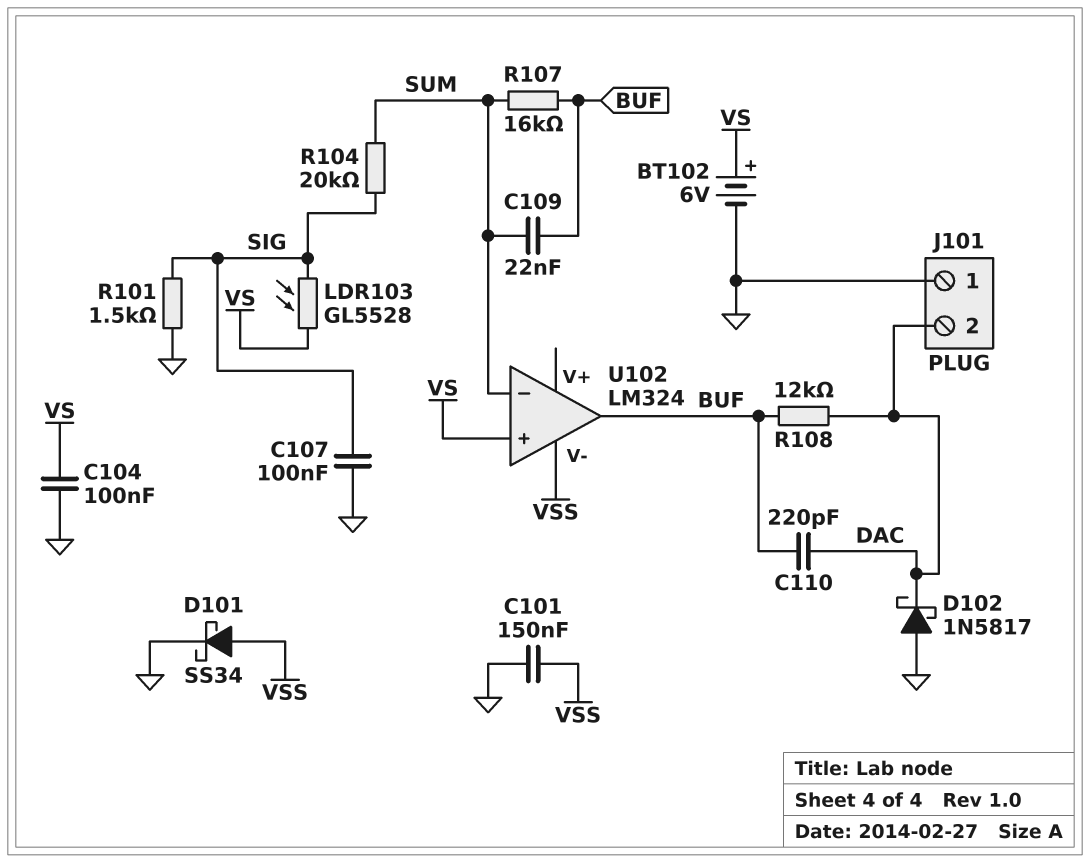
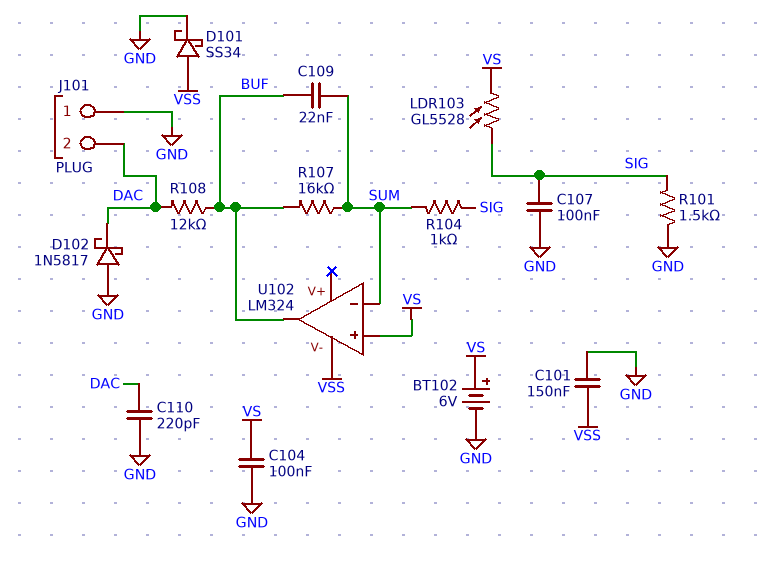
C110: 220pF (BUF, DAC) -> 220pF (DAC, GND)
R104: 20k (SIG, SUM) -> 1k (SIG, SUM)

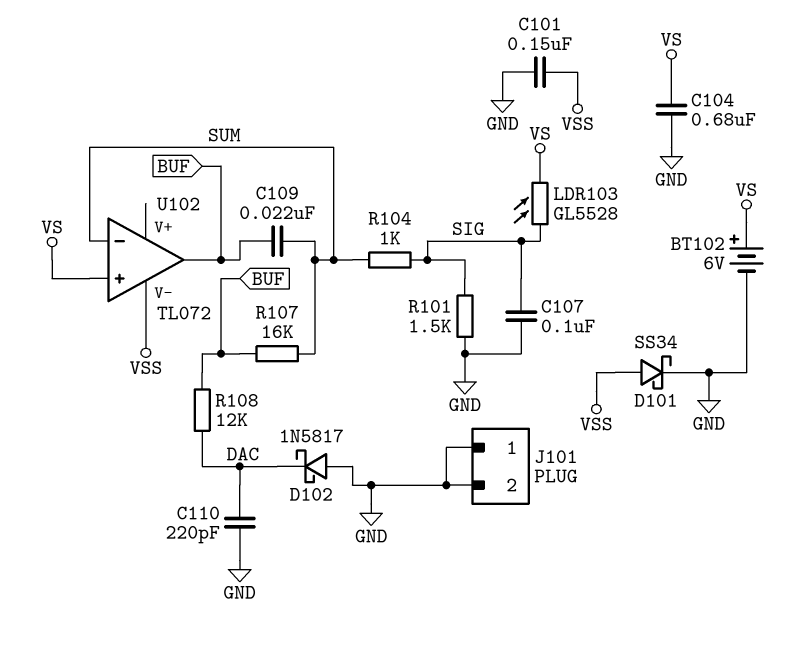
C104: 100nF (GND, VS) -> 680nF (GND, VS)
J101 pin 2: DAC -> GND
U102: LM324 -> TL072

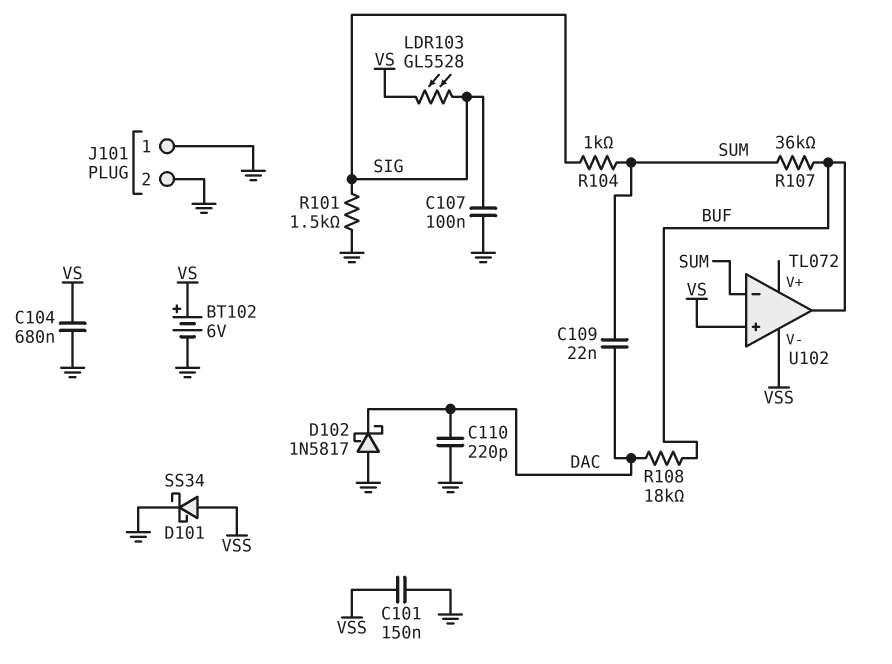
C109: 22nF (BUF, SUM) -> 22nF (DAC, SUM)
R107: 16k (BUF, SUM) -> 36k (BUF, SUM)
R108: 12k (BUF, DAC) -> 18k (BUF, DAC)

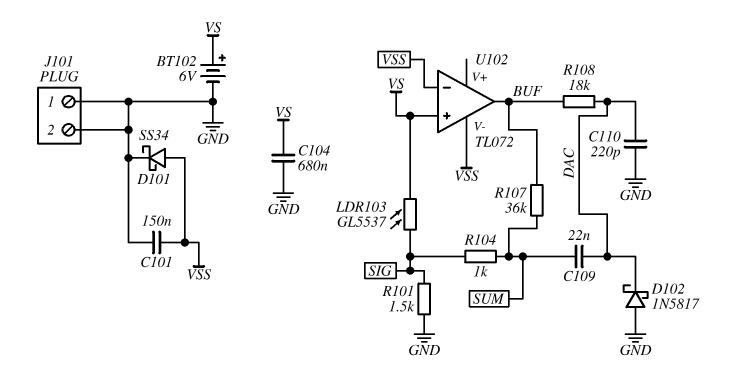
C107: 100nF (GND, SIG) -> none
LDR103: GL5528 (SIG, VS) -> GL5537 (SIG, VS)
U102 pin in-: SUM -> VSS

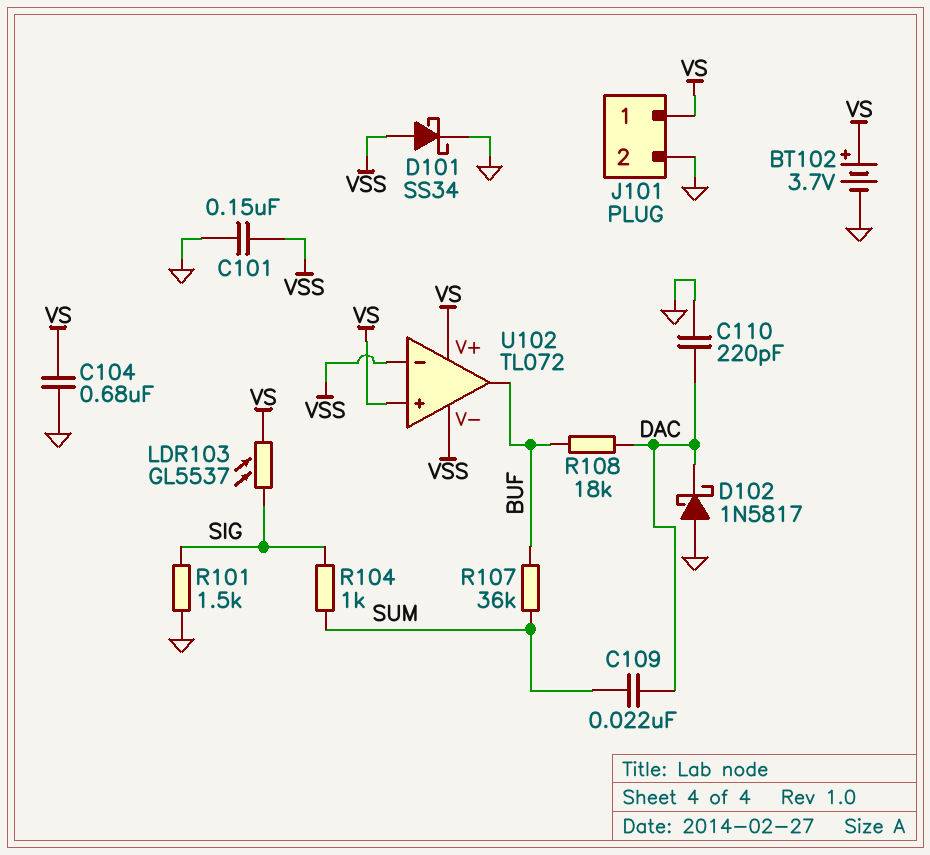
BT102: 6V (plus VS, minus GND) -> 3.7V (plus VS, minus GND)
J101 pin 1: GND -> VS
U102 pin V+: none -> VS

